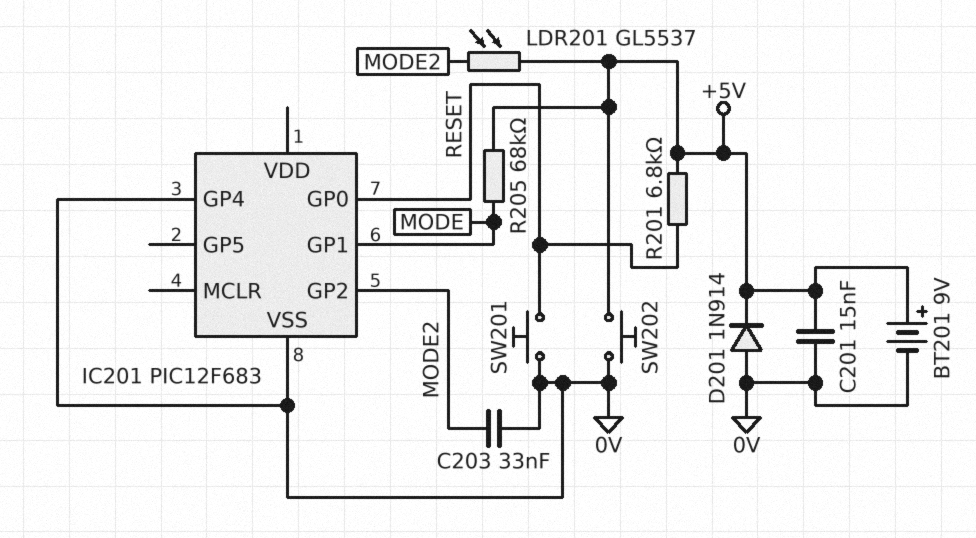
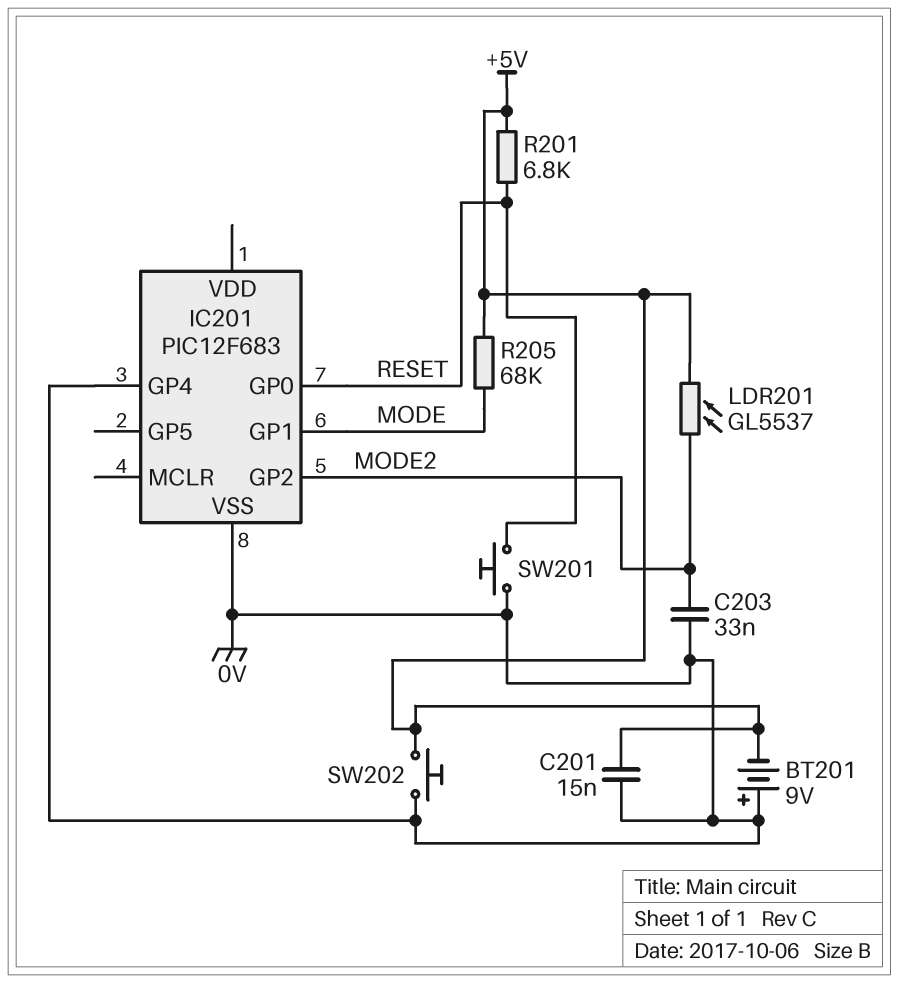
BT201: 9V (plus +5V, minus 0V) -> 9V (plus 0V, minus +5V)
D201: diode 1N914 (A 0V, K +5V) -> none

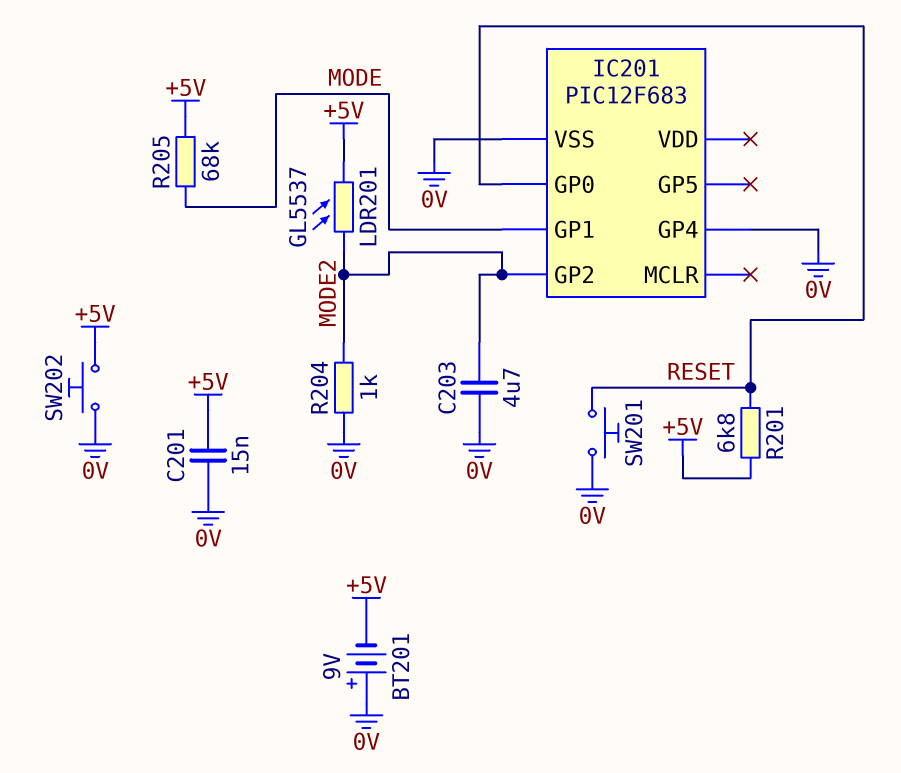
C203: 33nF (0V, MODE2) -> 4.7uF (0V, MODE2)
R204: none -> 1k (0V, MODE2)

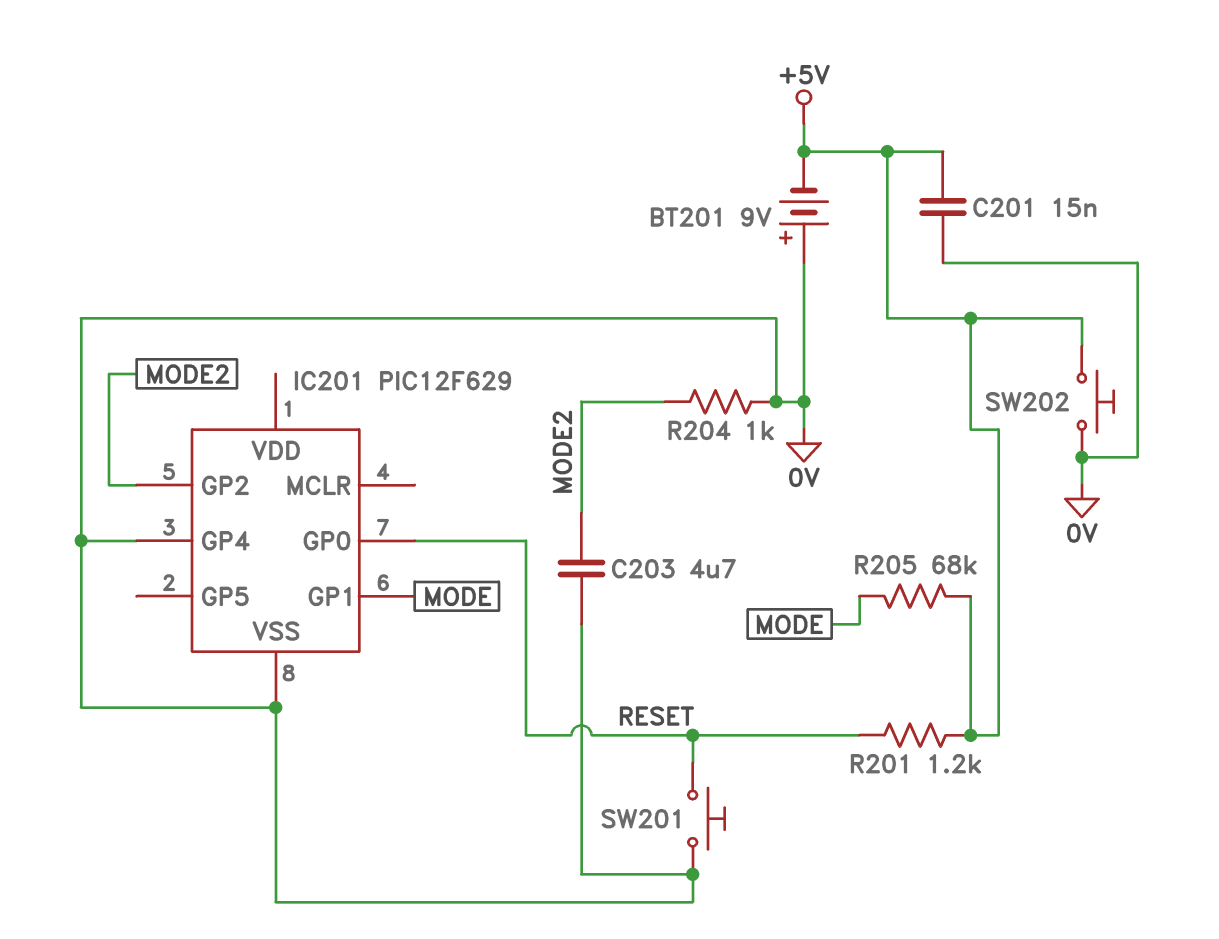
IC201: PIC12F683 -> PIC12F629
LDR201: GL5537 (+5V, MODE2) -> none
R201: 6.8k (+5V, RESET) -> 1.2k (+5V, RESET)

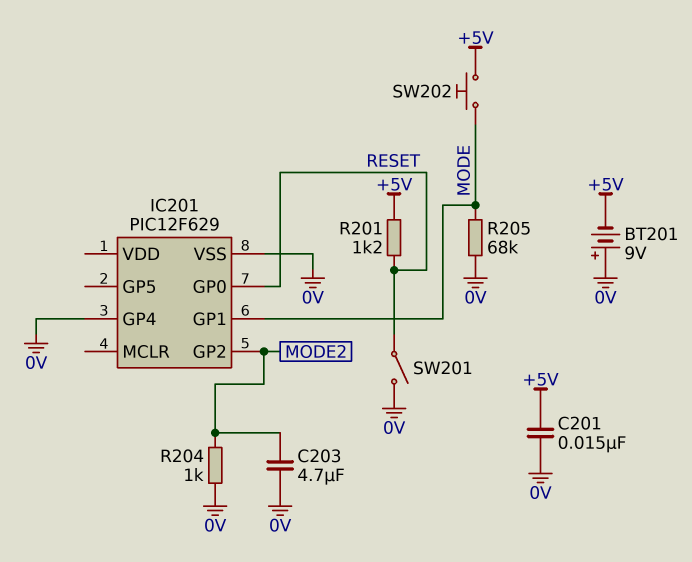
R205: 68k (+5V, MODE) -> 68k (0V, MODE)
SW201: button (0V, RESET) -> switch (0V, RESET)
SW202: button (+5V, 0V) -> button (+5V, MODE)

